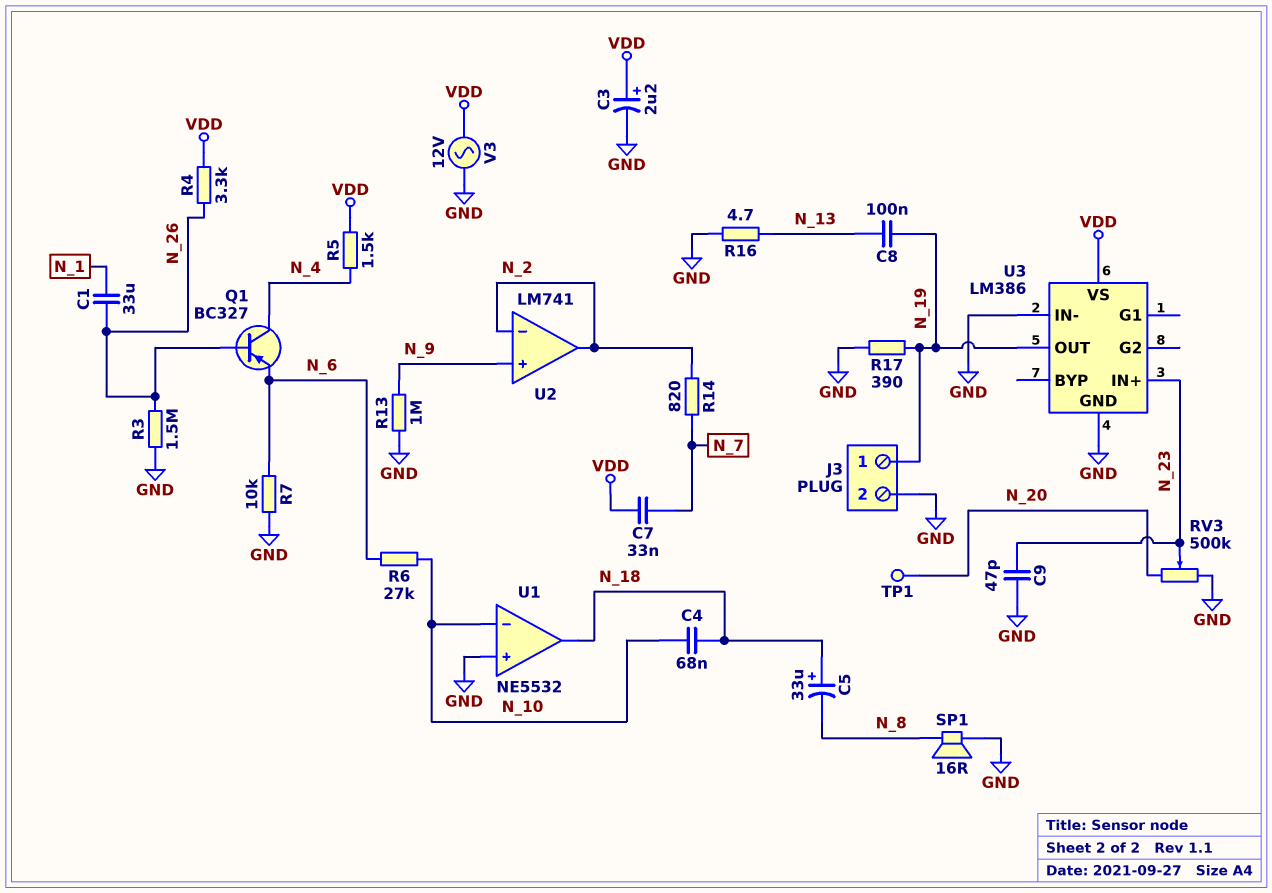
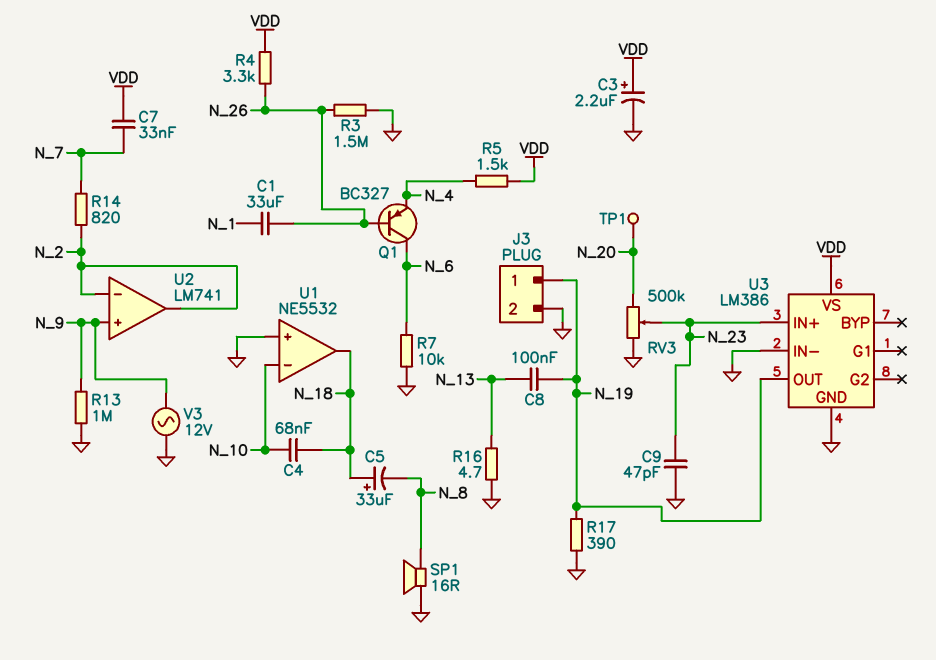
Q1: PNP BC327 (B N_26, C N_4, E N_6) -> PNP BC327 (B N_26, C N_6, E N_4)
R6: 27k (N_6, N_10) -> none
V3: AC 12V (GND, VDD) -> AC 12V (GND, N_9)

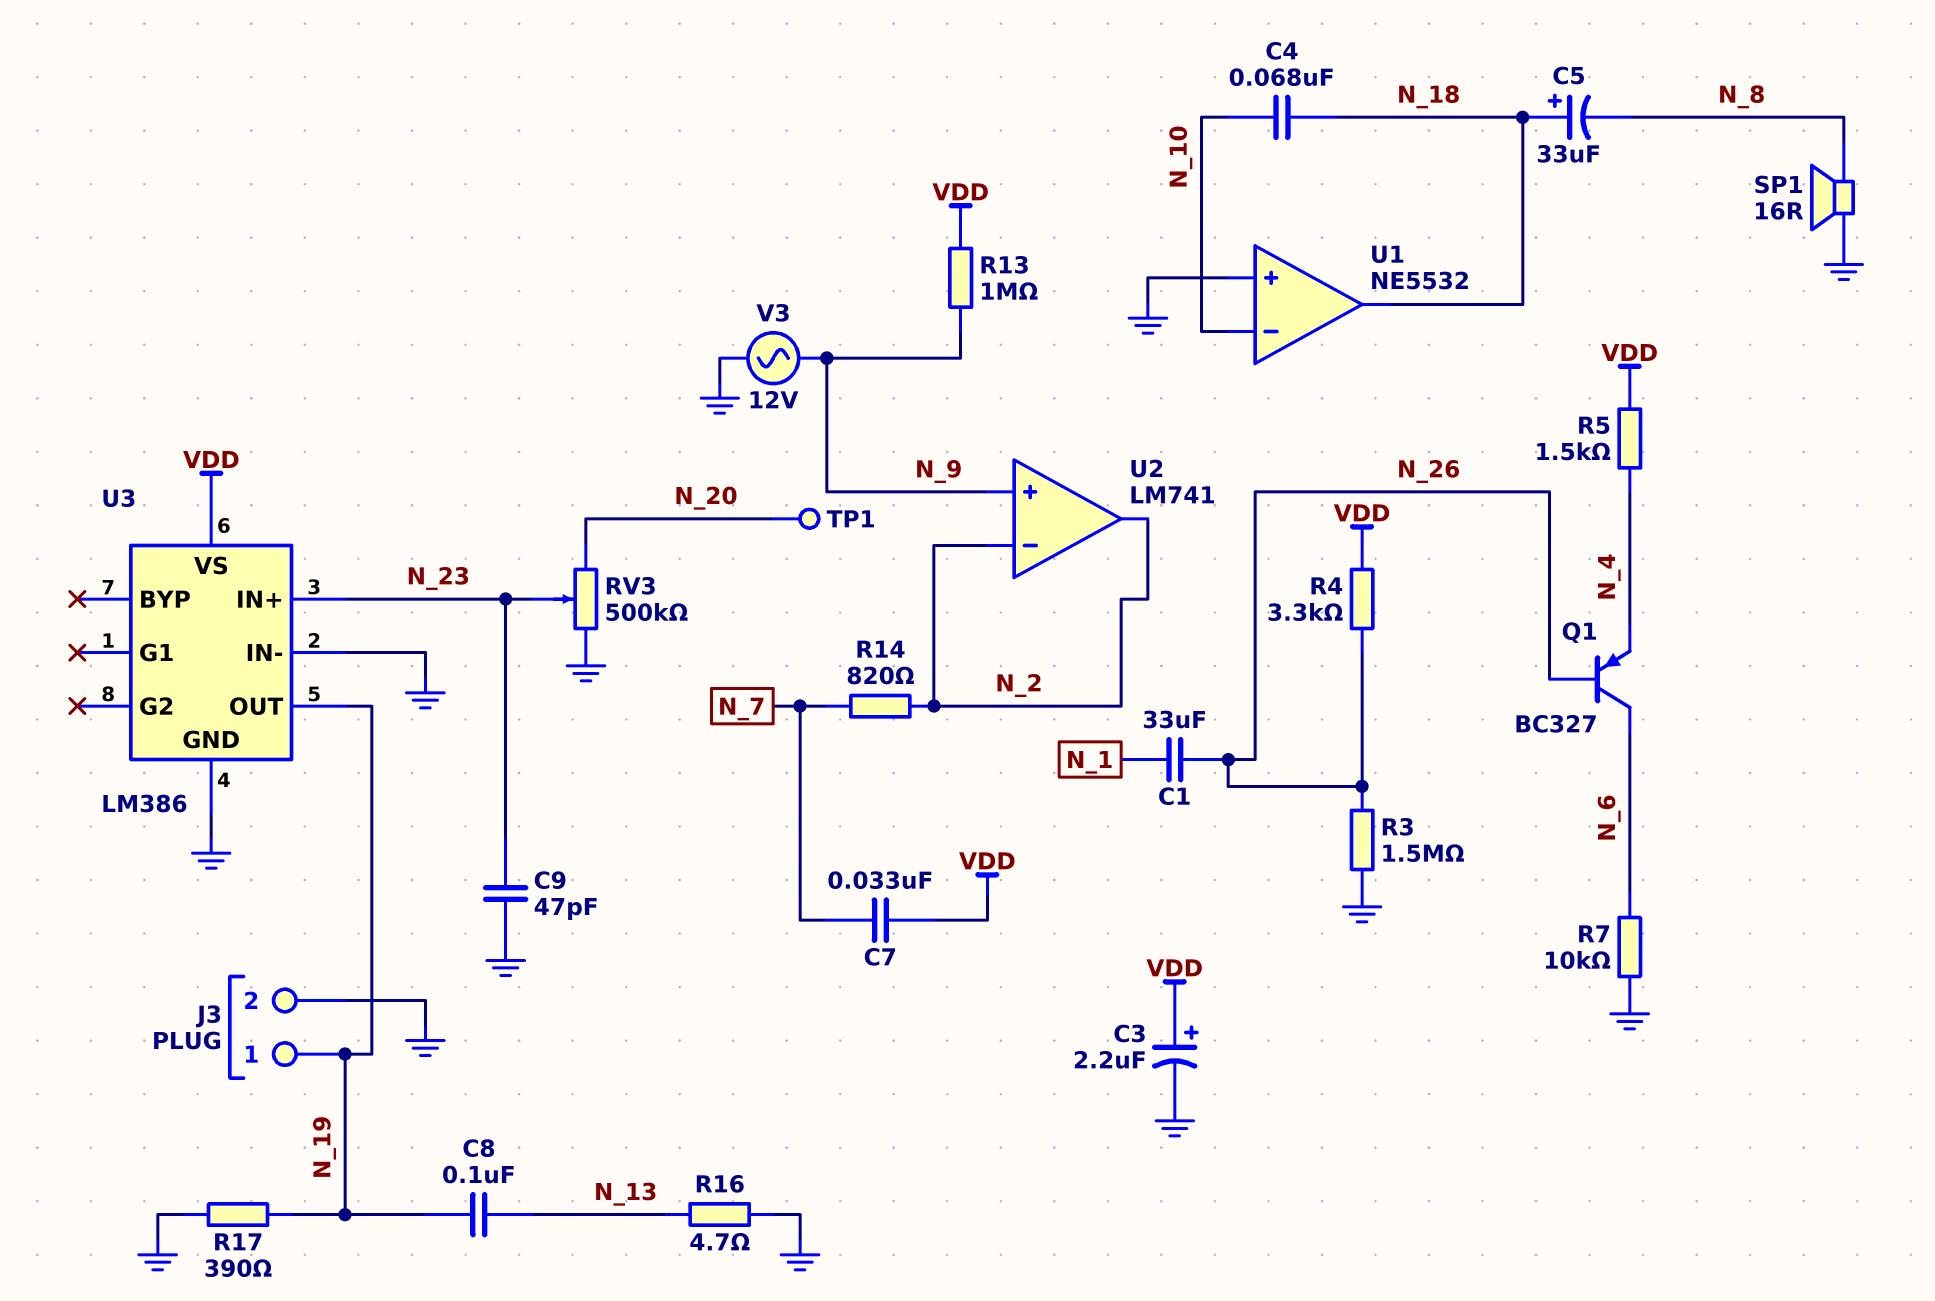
R13: 1M (GND, N_9) -> 1M (N_9, VDD)

